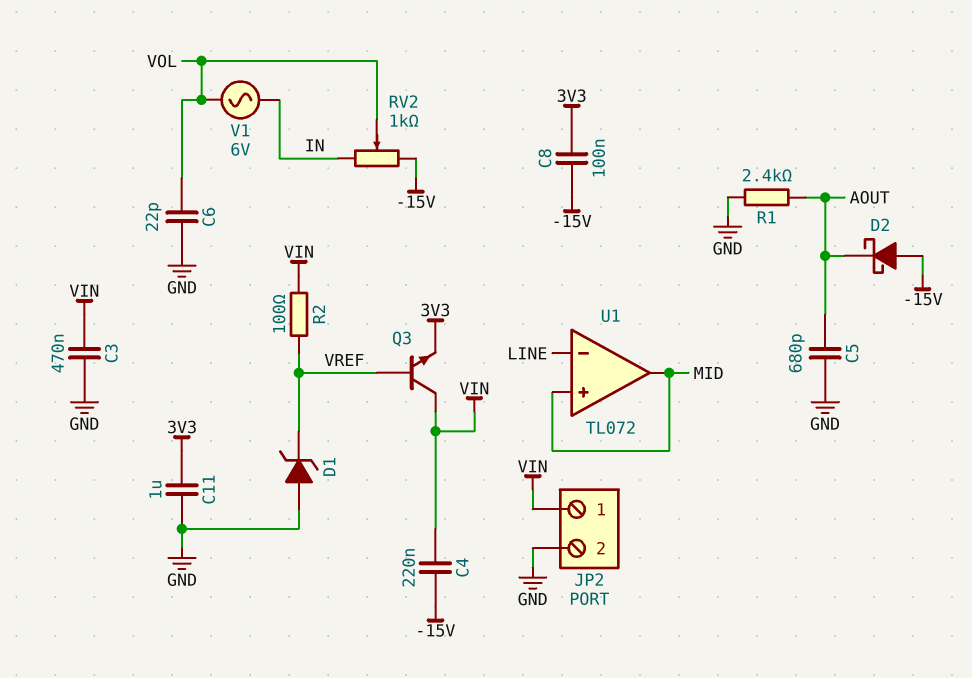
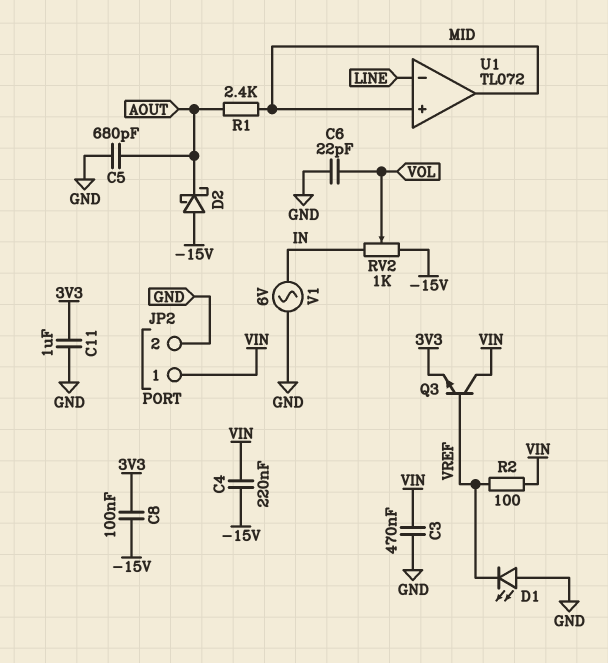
D1: zener (A GND, K VREF) -> LED (A GND, K VREF)
R1: 2.4k (AOUT, GND) -> 2.4k (AOUT, MID)
V1: AC 6V (IN, VOL) -> AC 6V (GND, IN)

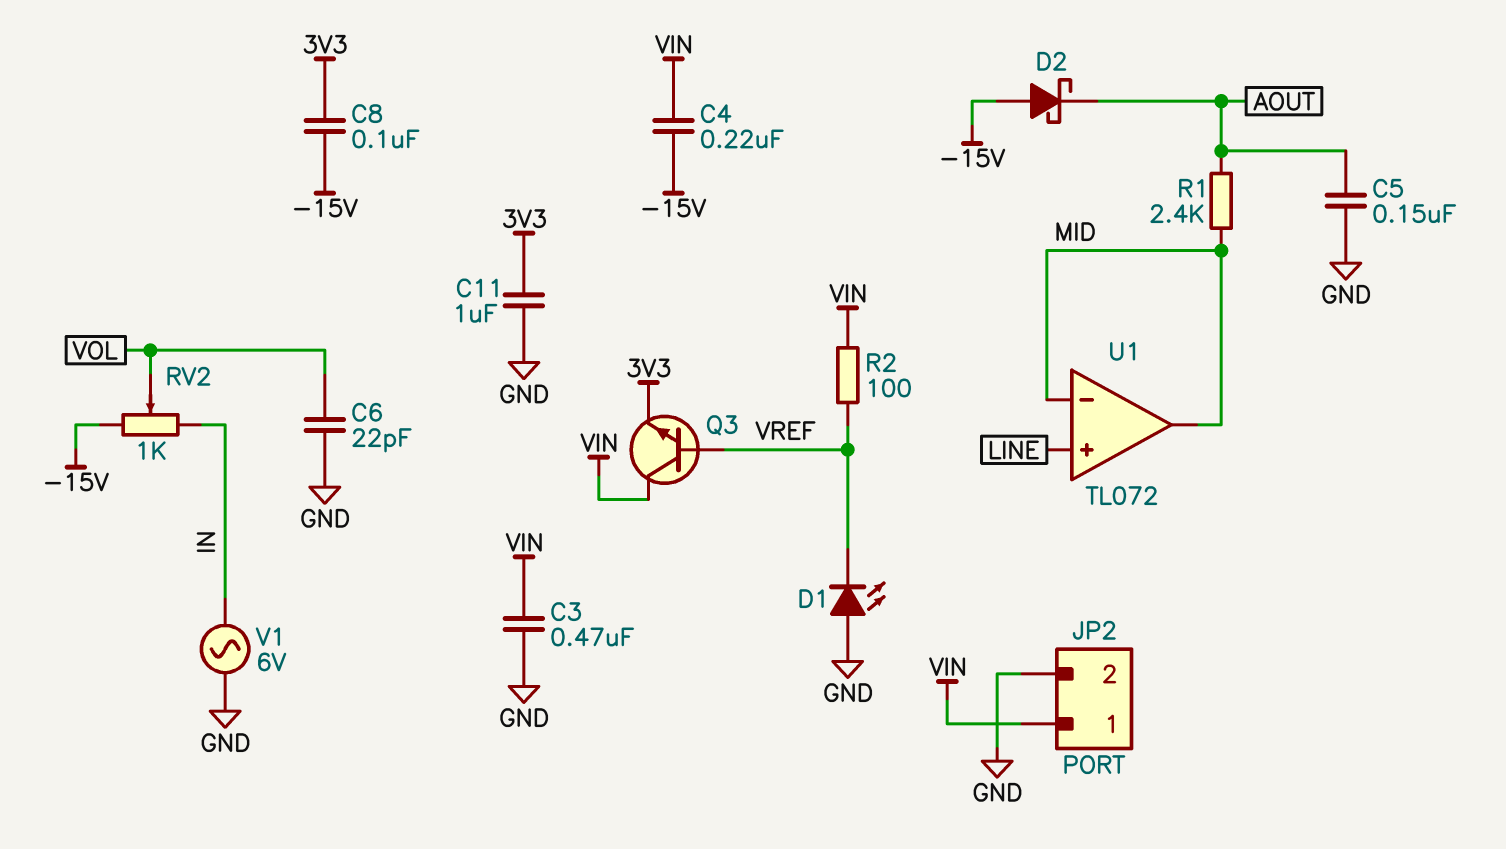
C5: 680pF (AOUT, GND) -> 150nF (AOUT, GND)
U1 pin in+: MID -> LINE
U1 pin in-: LINE -> MID

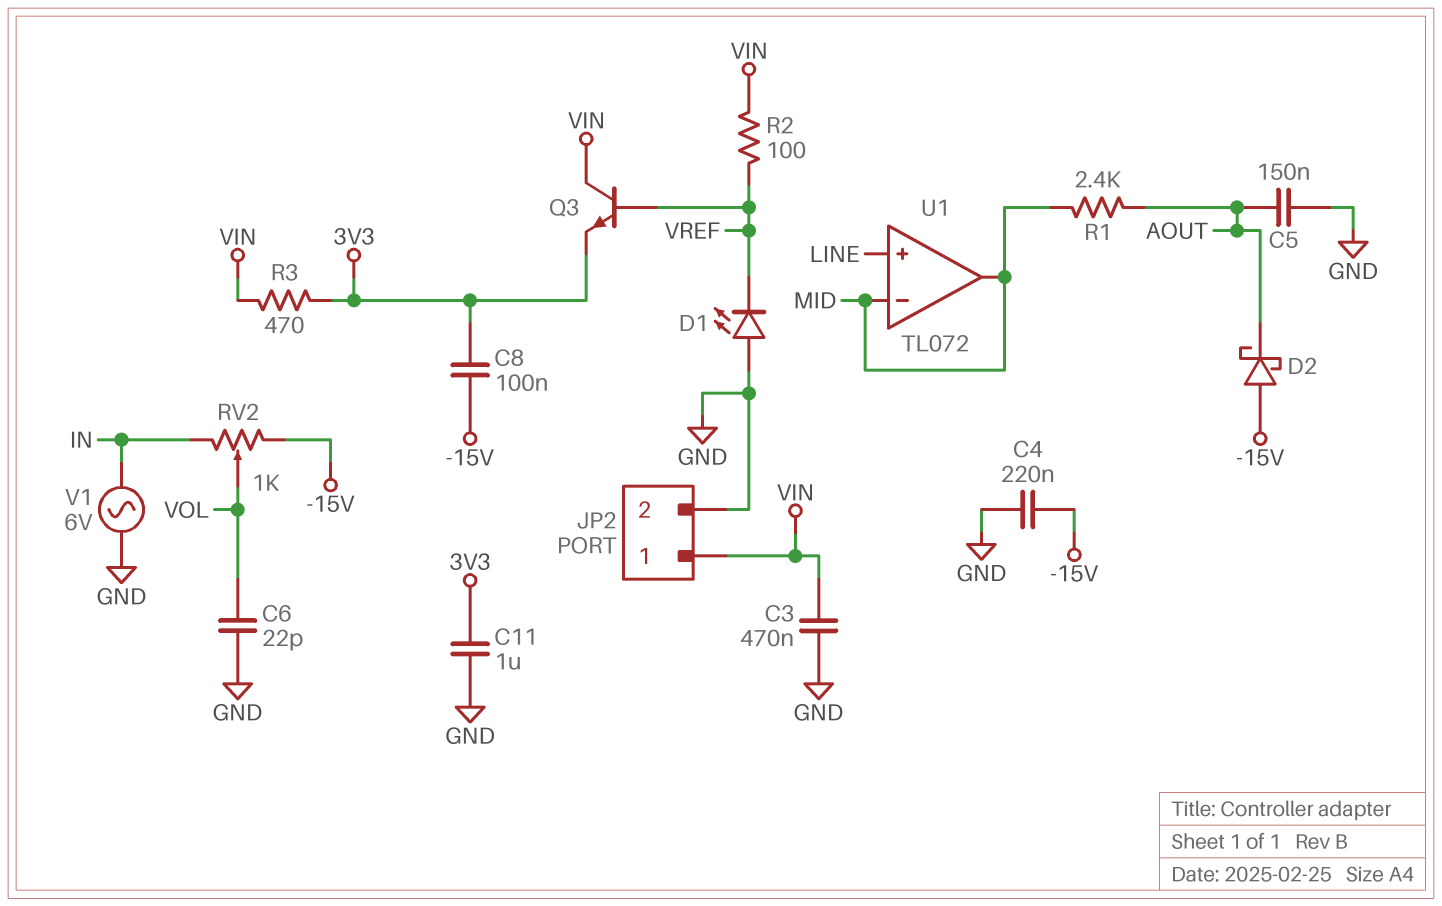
C4: 220nF (-15V, VIN) -> 220nF (-15V, GND)
R3: none -> 470 (3V3, VIN)

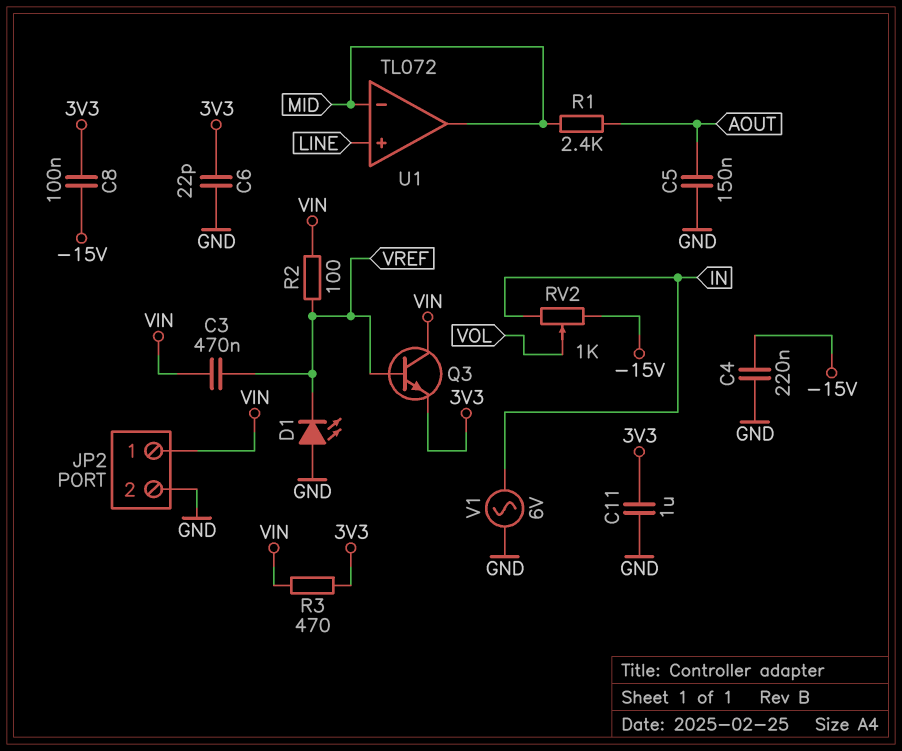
C3: 470nF (GND, VIN) -> 470nF (VIN, VREF)
C6: 22pF (GND, VOL) -> 22pF (3V3, GND)
D2: schottky (A -15V, K AOUT) -> none

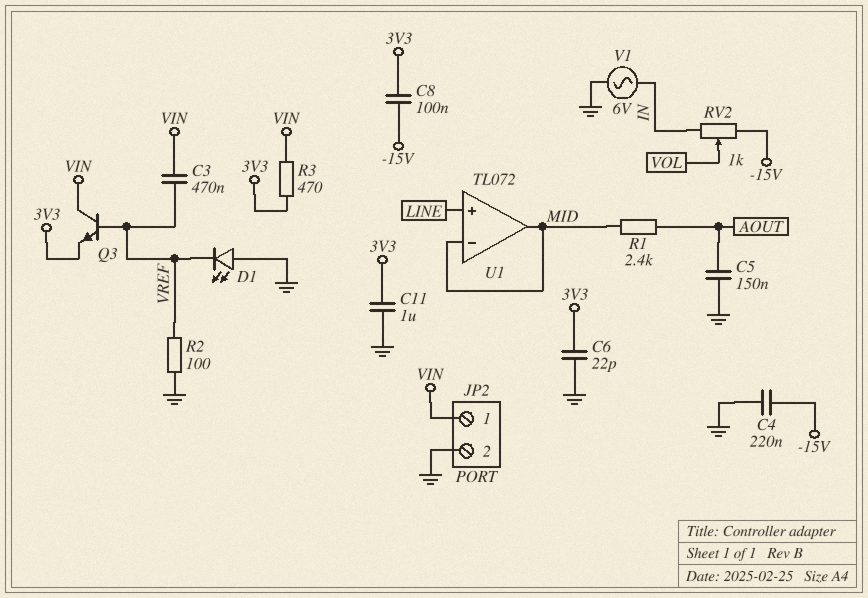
R2: 100 (VIN, VREF) -> 100 (GND, VREF)

